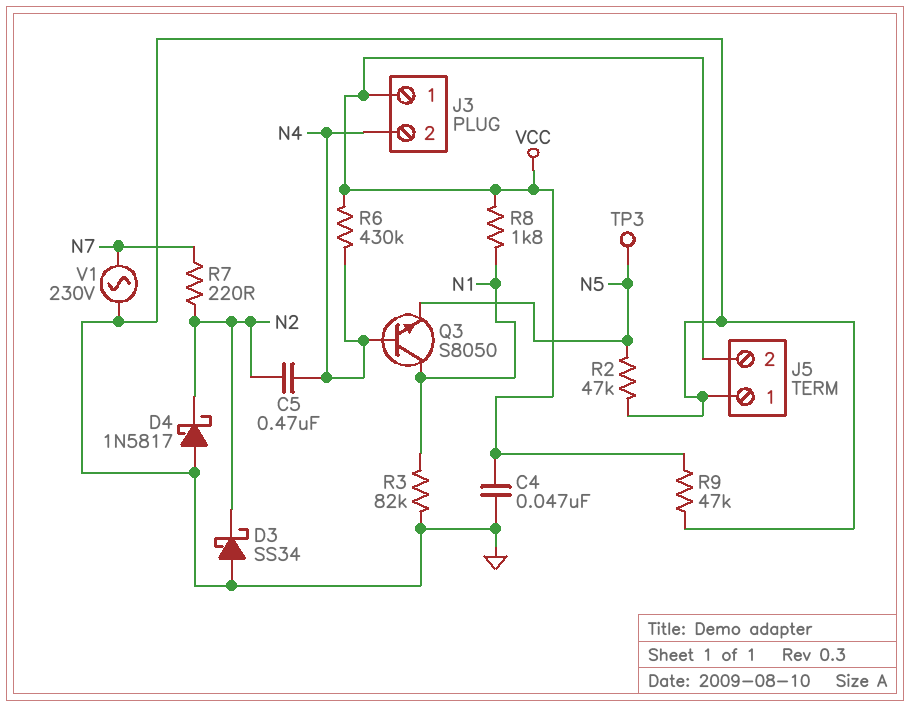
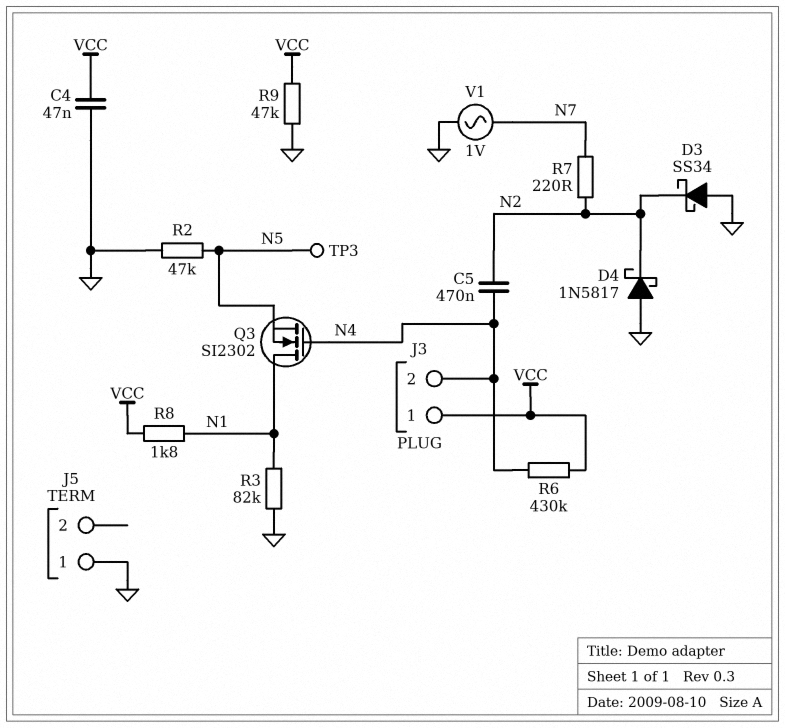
J5 pin 2: VCC -> none
Q3: NPN S8050 (B N4, C N1, E N5) -> NMOS SI2302 (G N4, D N1, S N5)
V1: AC 230V (GND, N7) -> AC 1V (GND, N7)

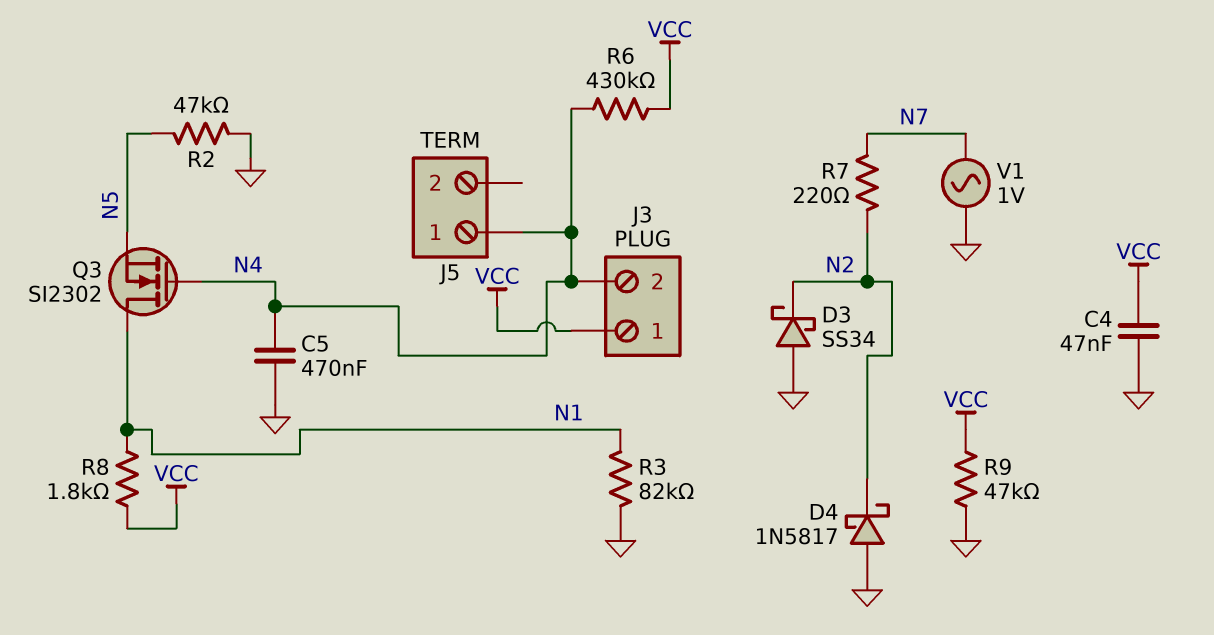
C5: 470nF (N2, N4) -> 470nF (GND, N4)
J5 pin 1: GND -> N4
TP3: test point (N5) -> none

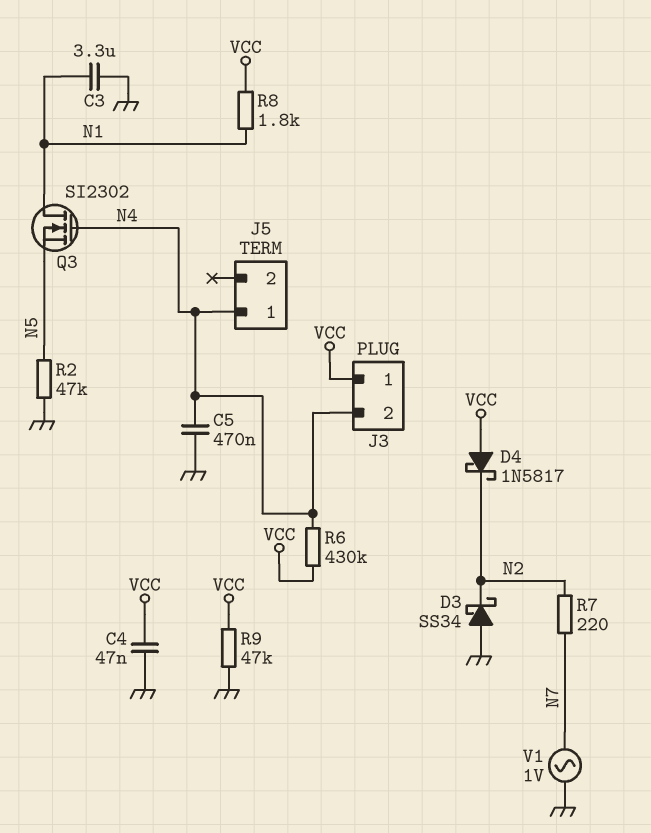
C3: none -> 3.3uF (GND, N1)
D4: schottky 1N5817 (A GND, K N2) -> schottky 1N5817 (A VCC, K N2)
R3: 82k (GND, N1) -> none

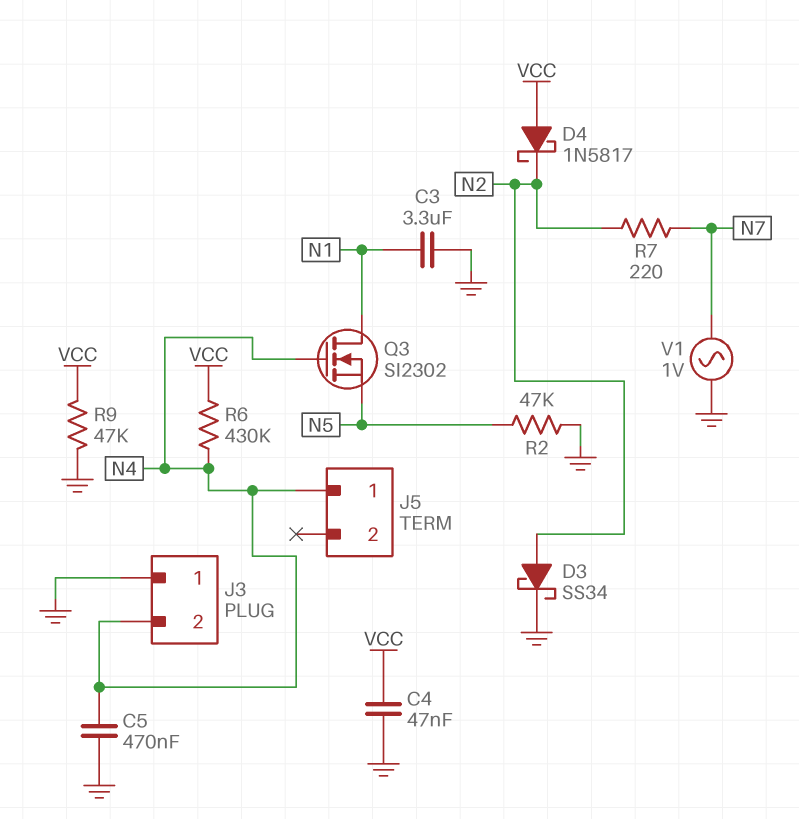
D3: schottky SS34 (A GND, K N2) -> schottky SS34 (A N2, K GND)
J3 pin 1: VCC -> GND
R8: 1.8k (N1, VCC) -> none

